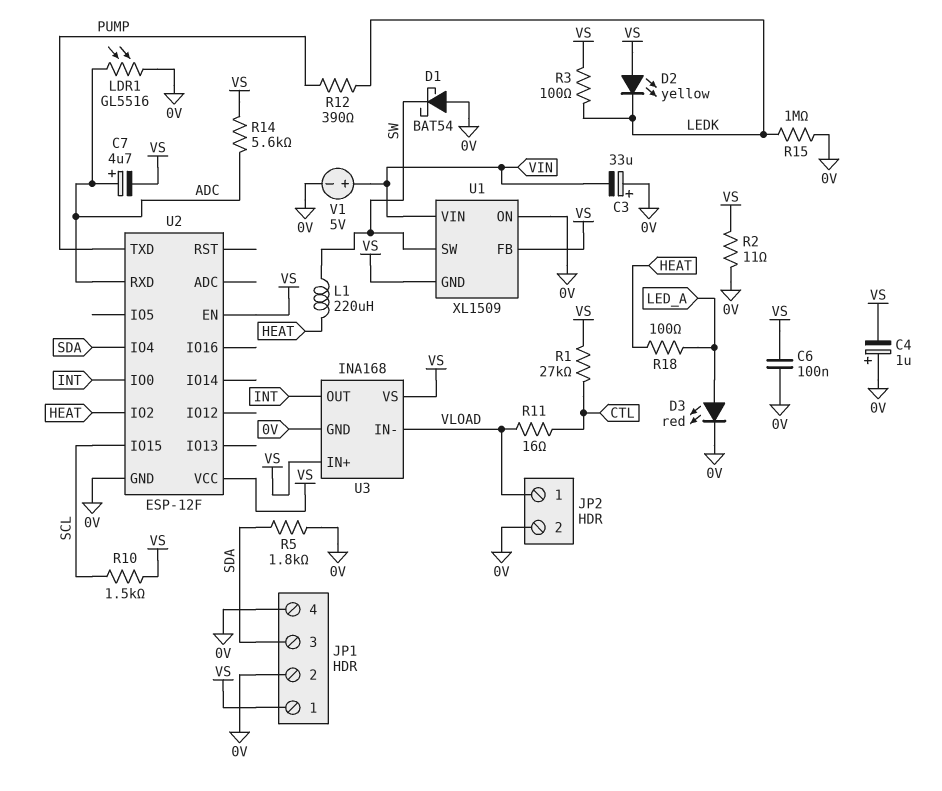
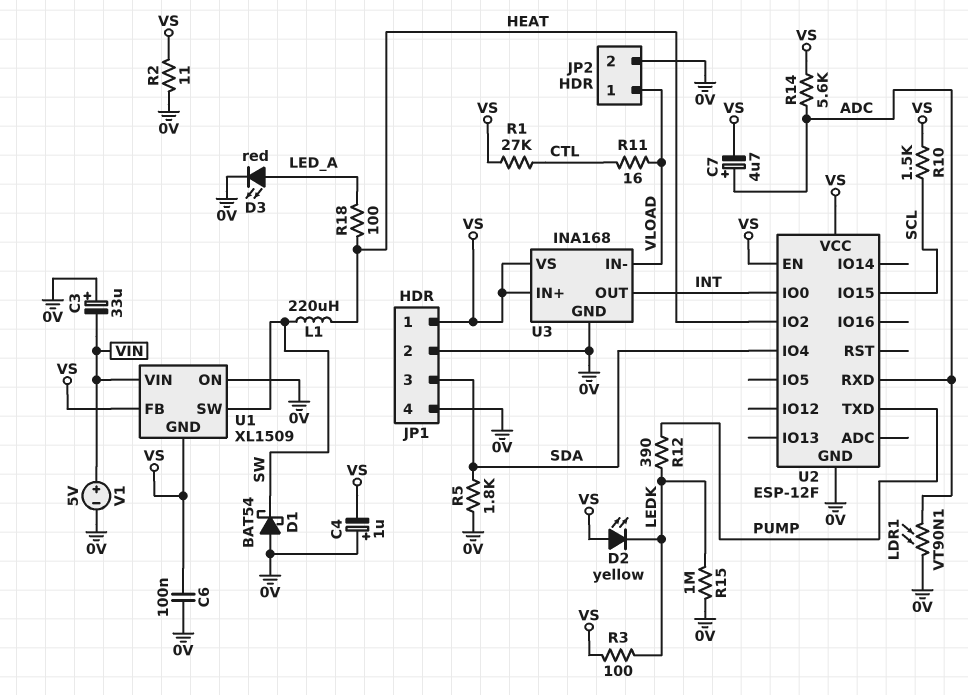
LDR1: GL5516 (0V, ADC) -> VT90N1 (0V, ADC)

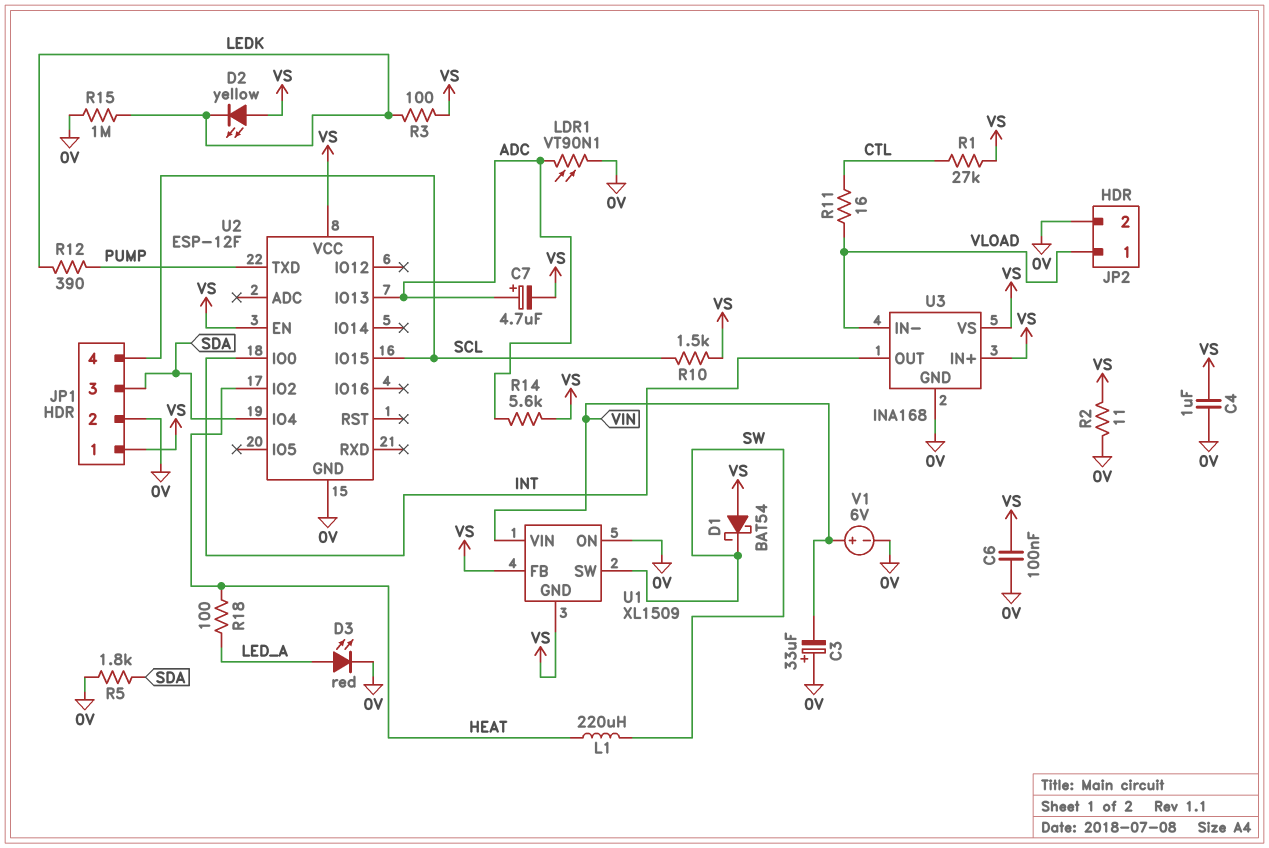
C4: 1uF (plus 0V, minus VS) -> 1uF (0V, VS)
D1: schottky BAT54 (A 0V, K SW) -> schottky BAT54 (A VS, K SW)
JP1 pin 4: 0V -> SCL
U2 pin IO13: none -> ADC
U2 pin RXD: ADC -> none
V1: 5V (plus VIN, minus 0V) -> 6V (plus VIN, minus 0V)

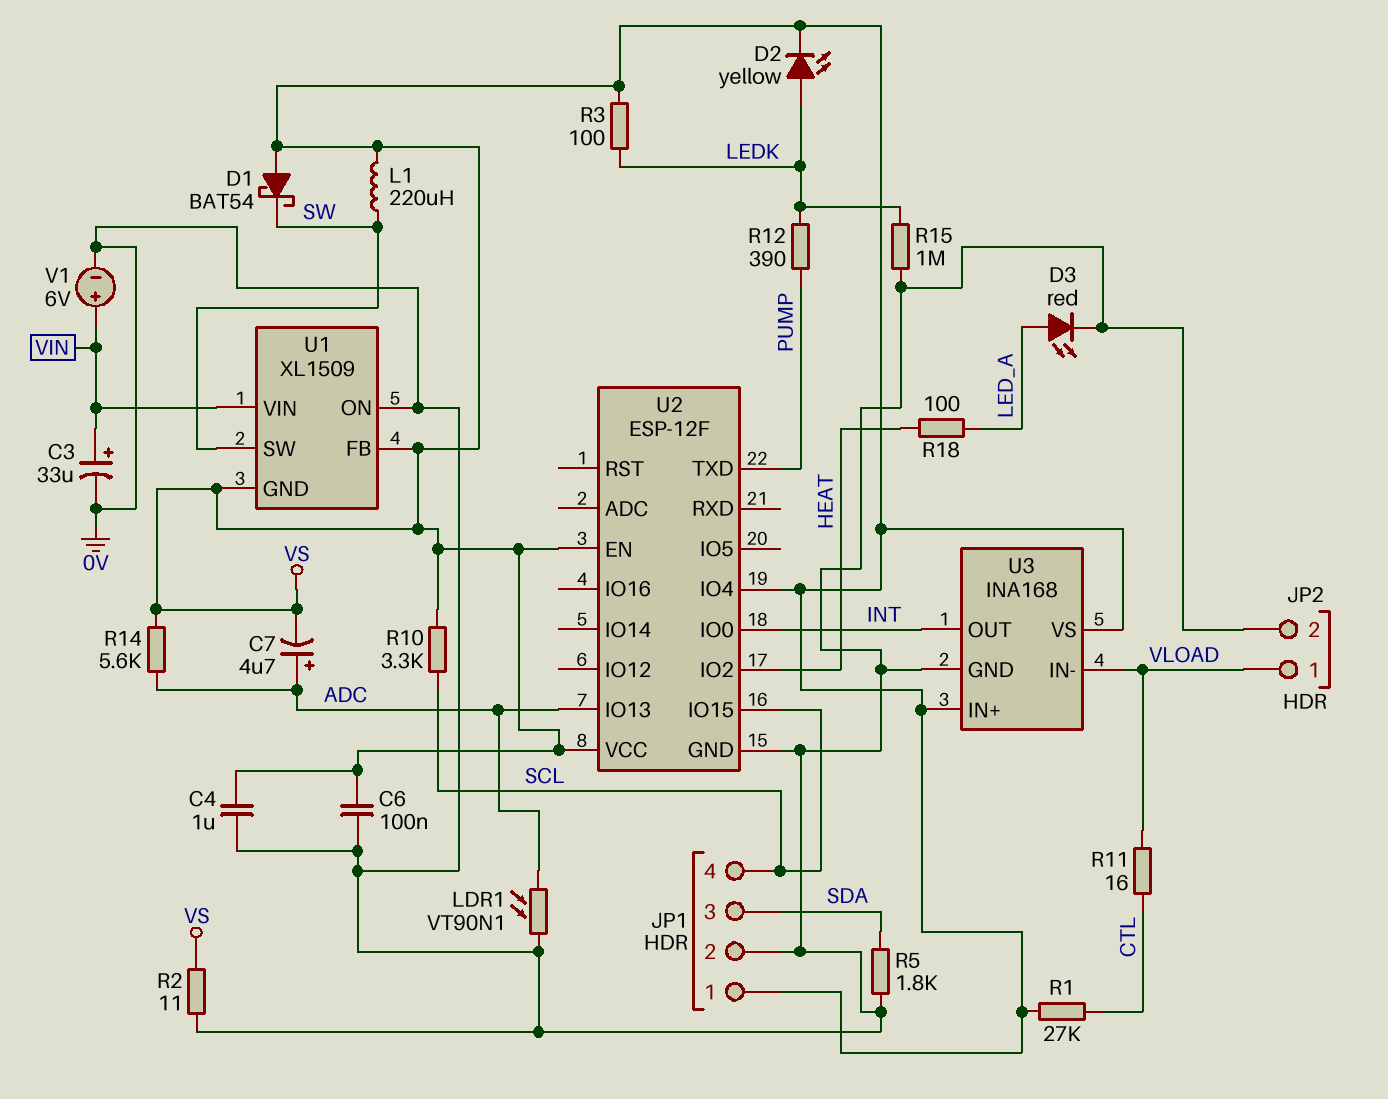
C3: 33uF (plus 0V, minus VIN) -> 33uF (plus VIN, minus 0V)
D2: LED yellow (A VS, K LEDK) -> LED yellow (A LEDK, K VS)
L1: 220uH (HEAT, SW) -> 220uH (SW, VS)
R10: 1.5k (SCL, VS) -> 3.3k (SCL, VS)
U2 pin IO4: SDA -> VS

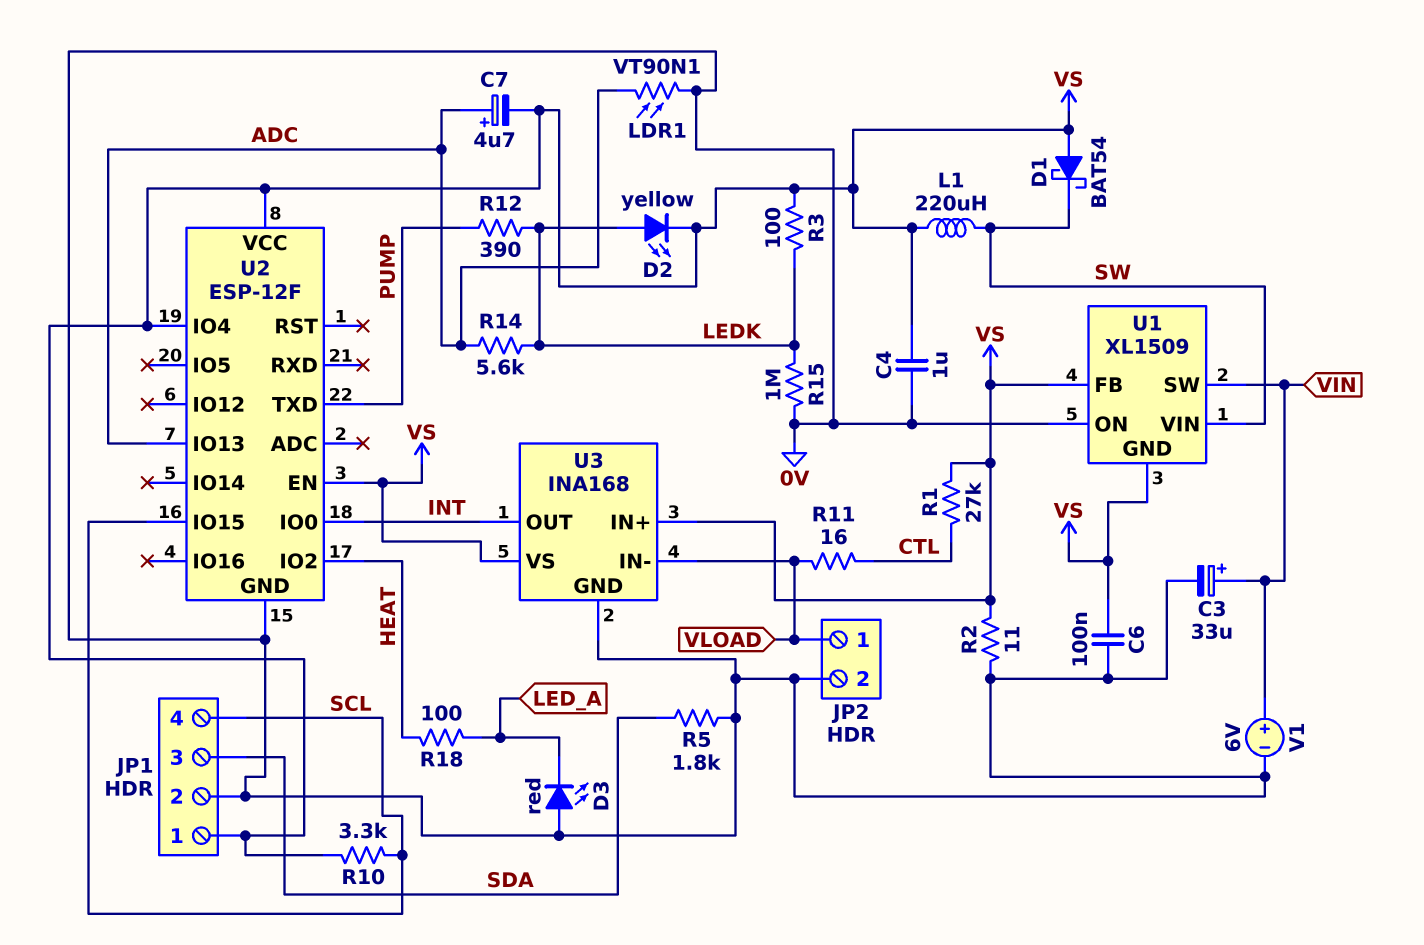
D3: LED red (A LED_A, K 0V) -> LED red (A 0V, K LED_A)
R14: 5.6k (ADC, VS) -> 5.6k (ADC, LEDK)
U1 pin SW: SW -> VIN
U1 pin VIN: VIN -> SW

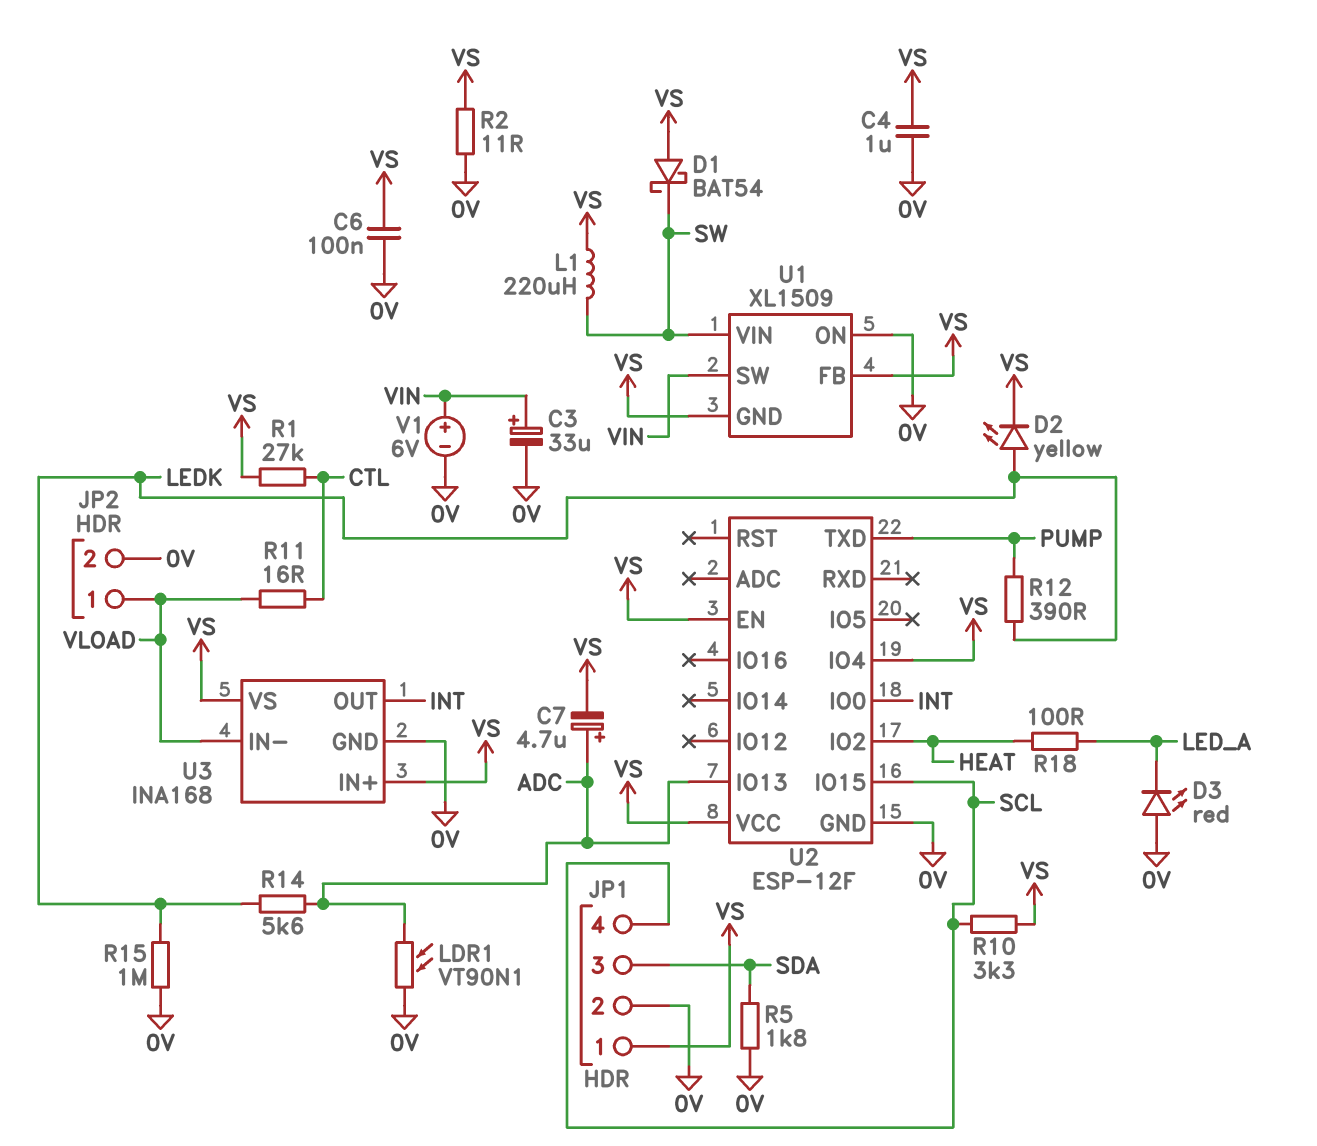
R3: 100 (LEDK, VS) -> none

